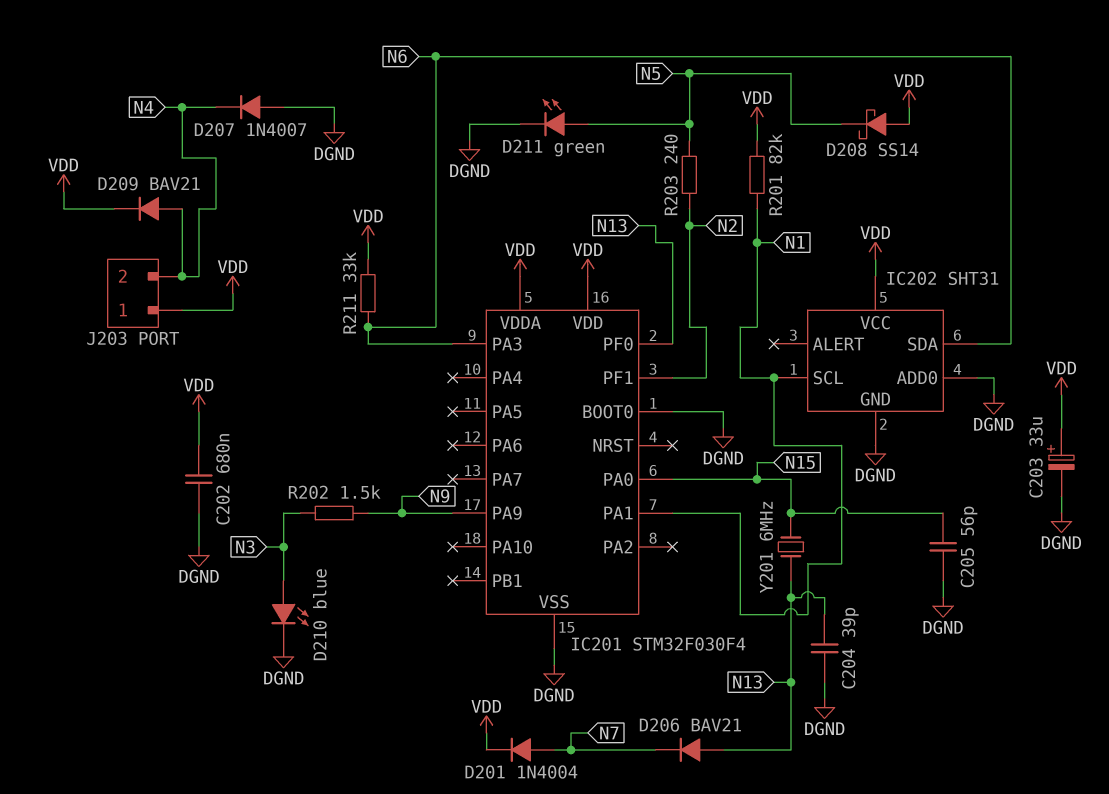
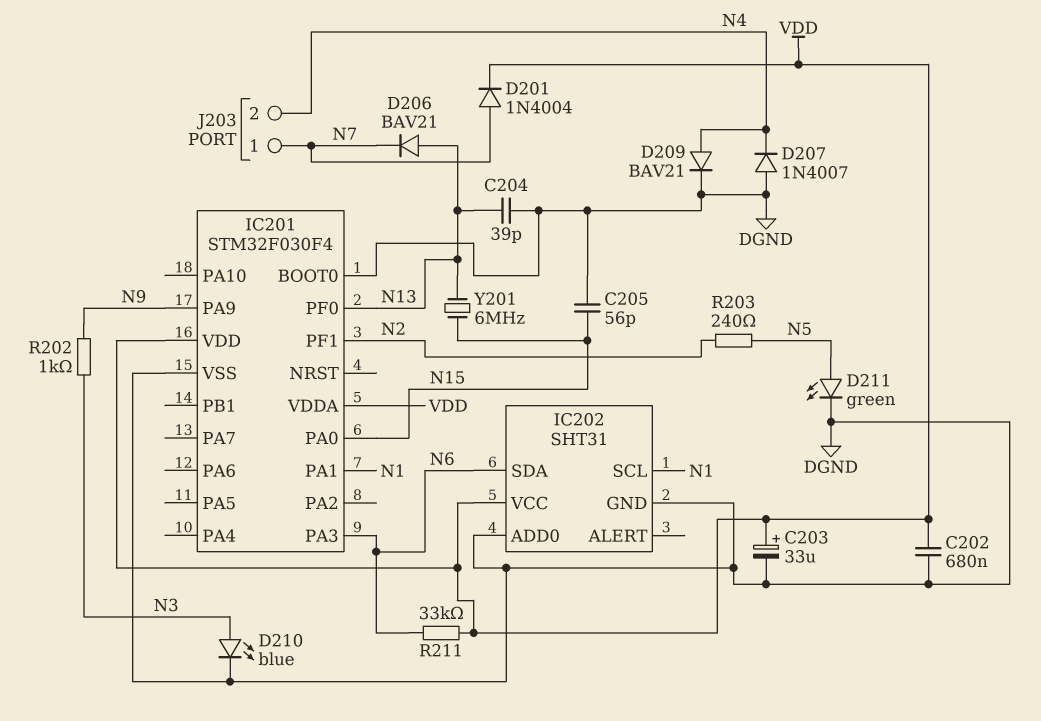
D208: schottky SS14 (A VDD, K N5) -> none
D209: diode BAV21 (A N4, K VDD) -> diode BAV21 (A N4, K DGND)
J203 pin 1: VDD -> N7
R201: 82k (N1, VDD) -> none
R202: 1.5k (N3, N9) -> 1k (N3, N9)

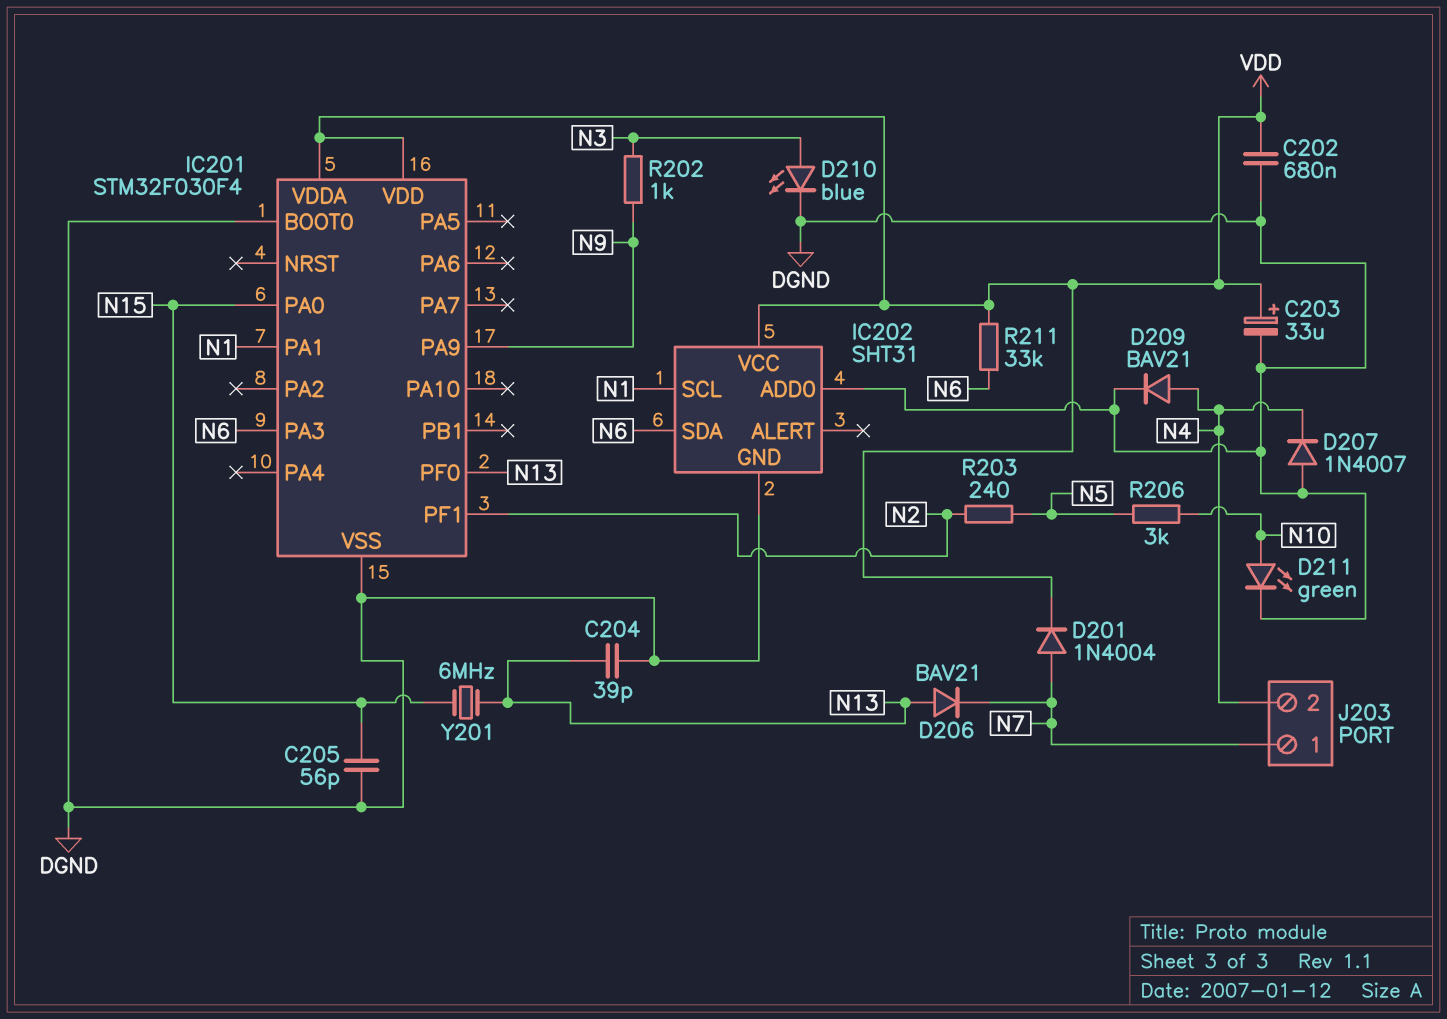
D211: LED green (A N5, K DGND) -> LED green (A N10, K DGND)
R206: none -> 3k (N5, N10)

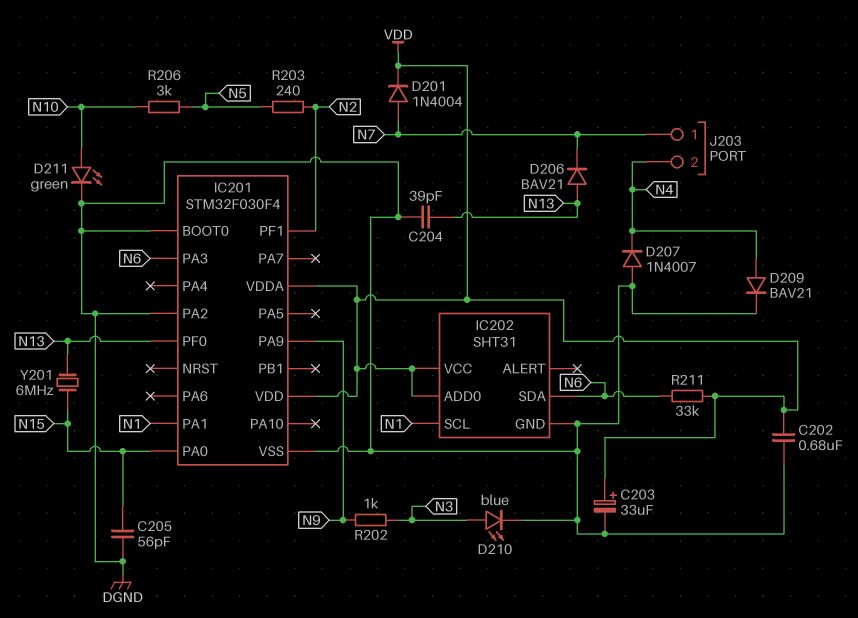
IC201 pin PA2: none -> DGND
IC202 pin ADD0: DGND -> VDD

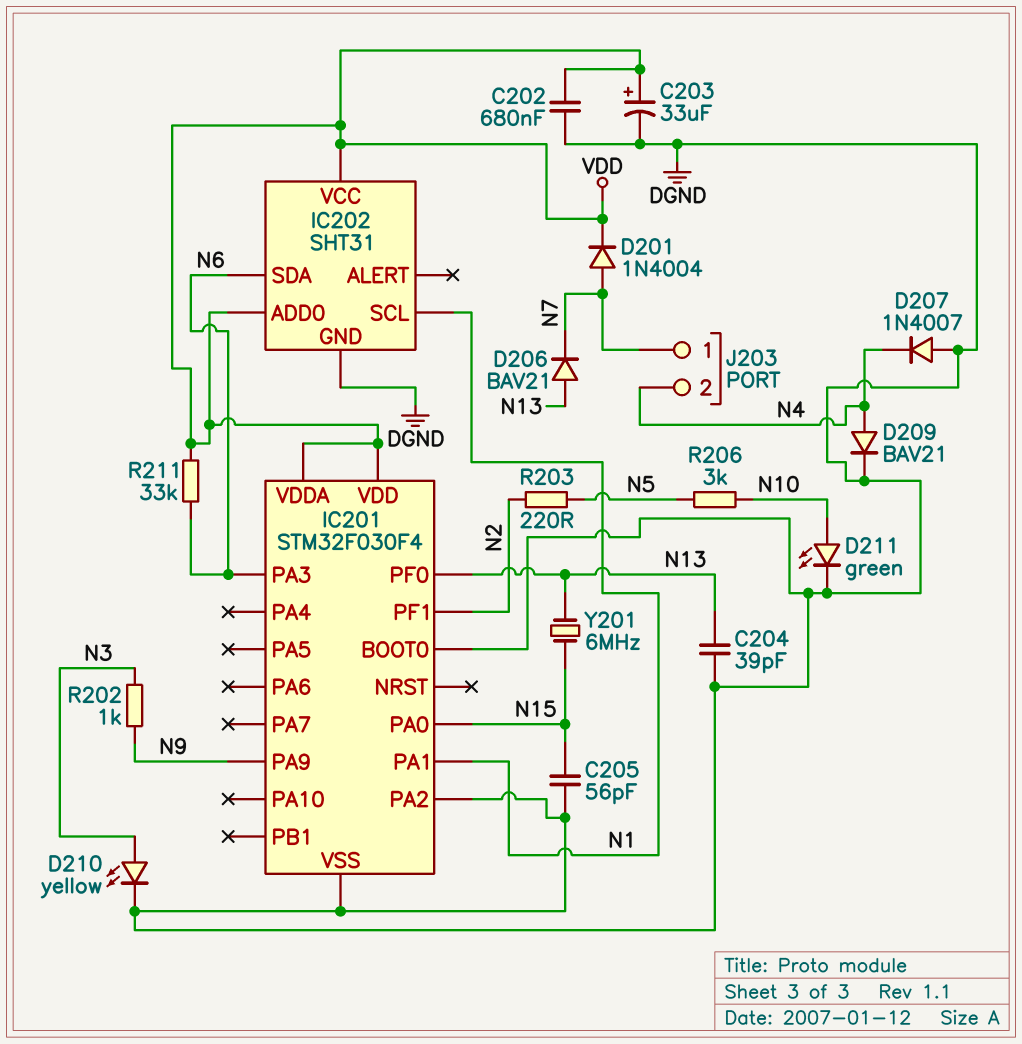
D210: LED blue (A N3, K DGND) -> LED yellow (A N3, K DGND)
R203: 240 (N2, N5) -> 220 (N2, N5)

